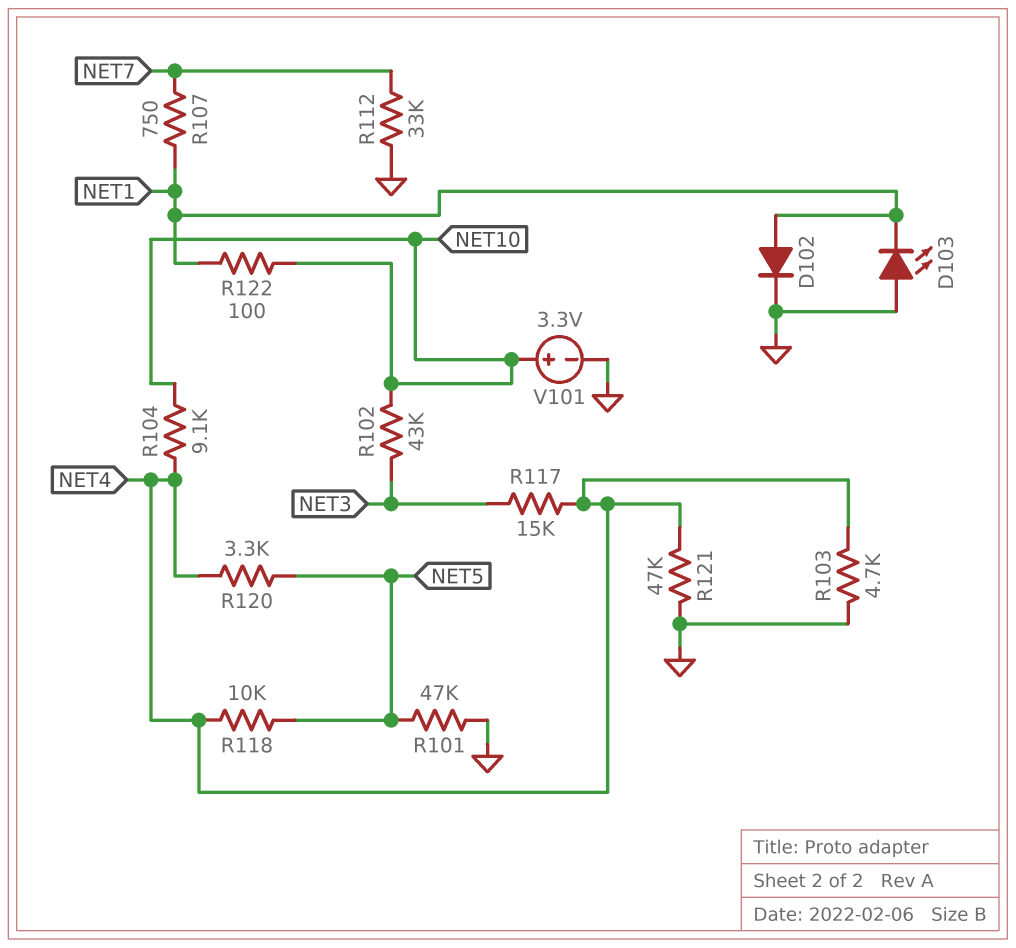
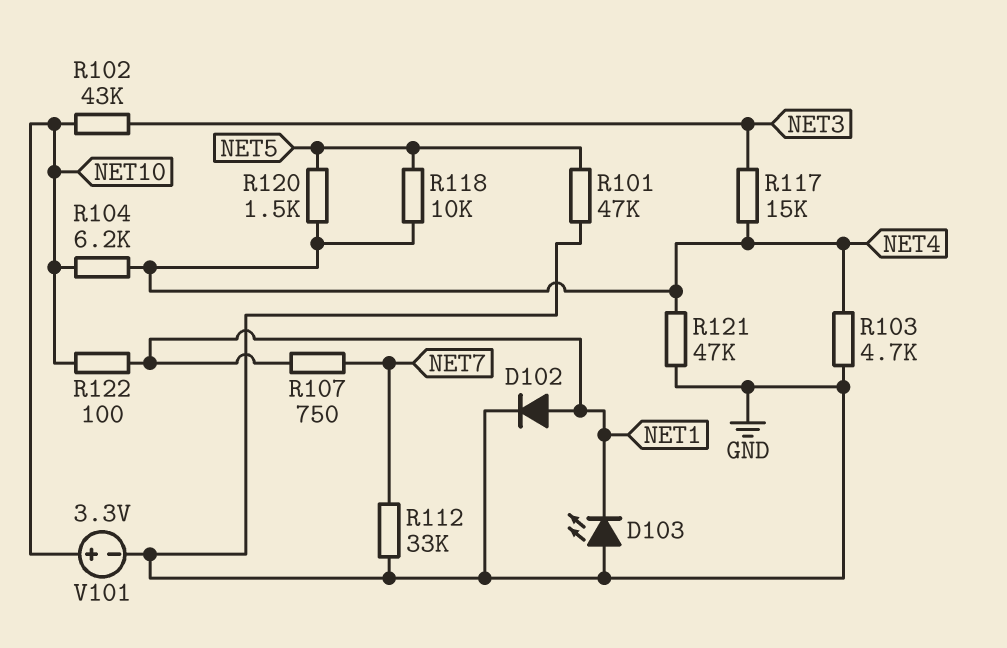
R104: 9.1k (NET4, NET10) -> 6.2k (NET4, NET10)
R120: 3.3k (NET4, NET5) -> 1.5k (NET4, NET5)

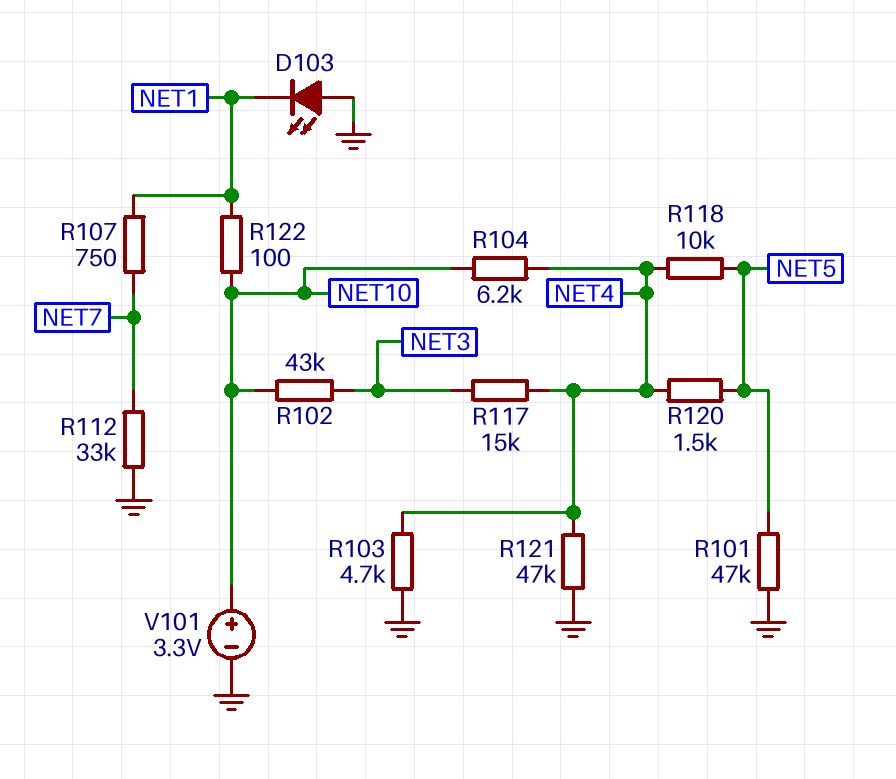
D102: diode (A NET1, K GND) -> none

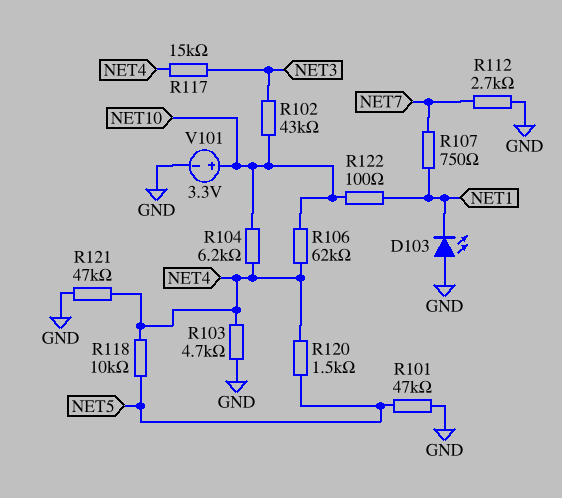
R106: none -> 62k (NET4, NET10)
R112: 33k (GND, NET7) -> 2.7k (GND, NET7)

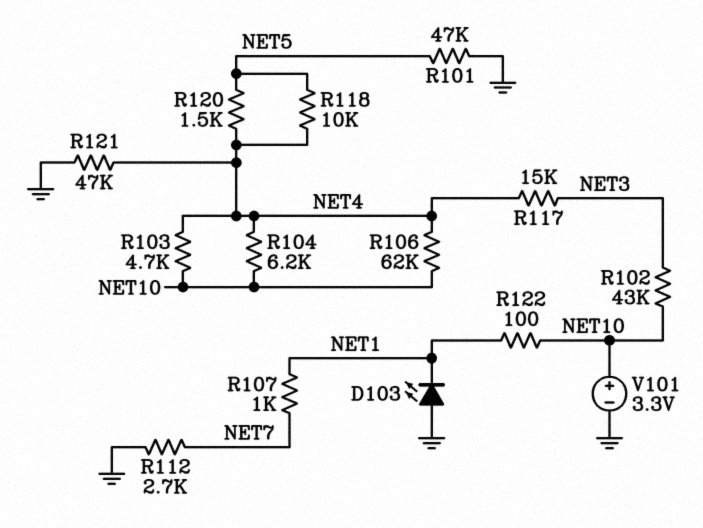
R103: 4.7k (GND, NET4) -> 4.7k (NET4, NET10)
R107: 750 (NET1, NET7) -> 1k (NET1, NET7)

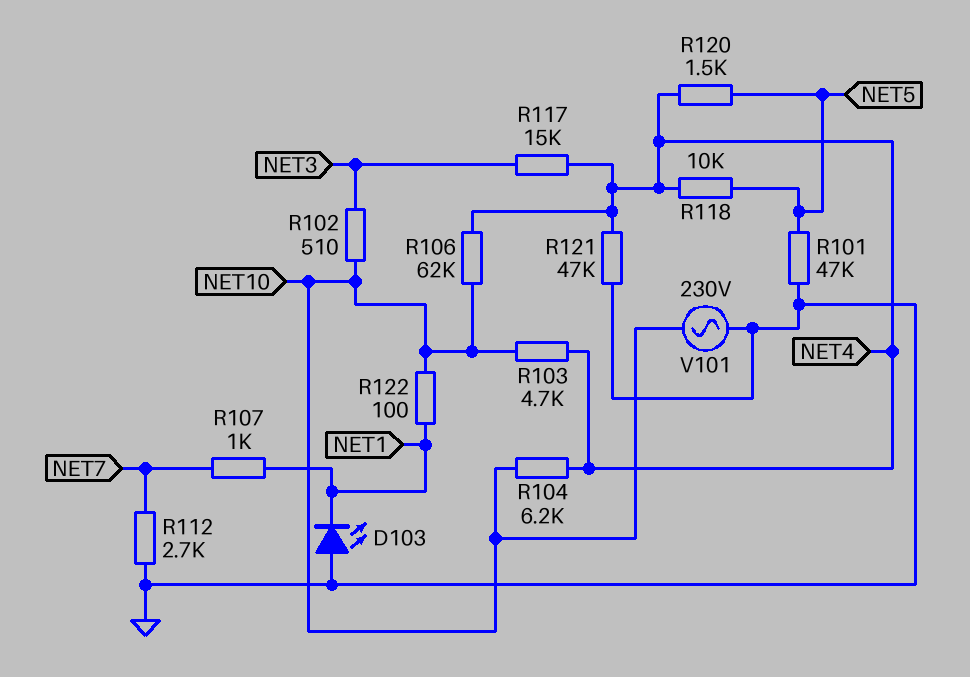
R102: 43k (NET3, NET10) -> 510 (NET3, NET10)
V101: 3.3V (plus NET10, minus GND) -> AC 230V (GND, NET10)

